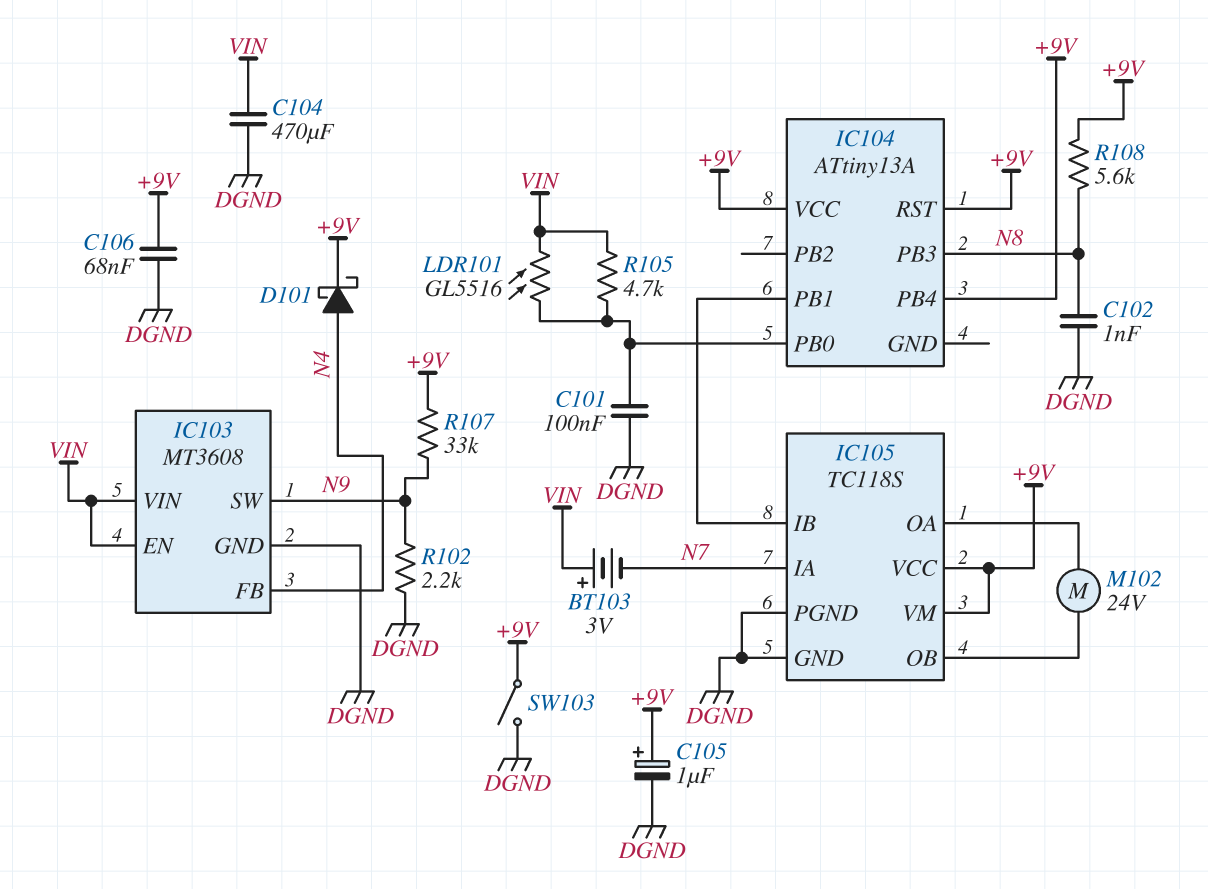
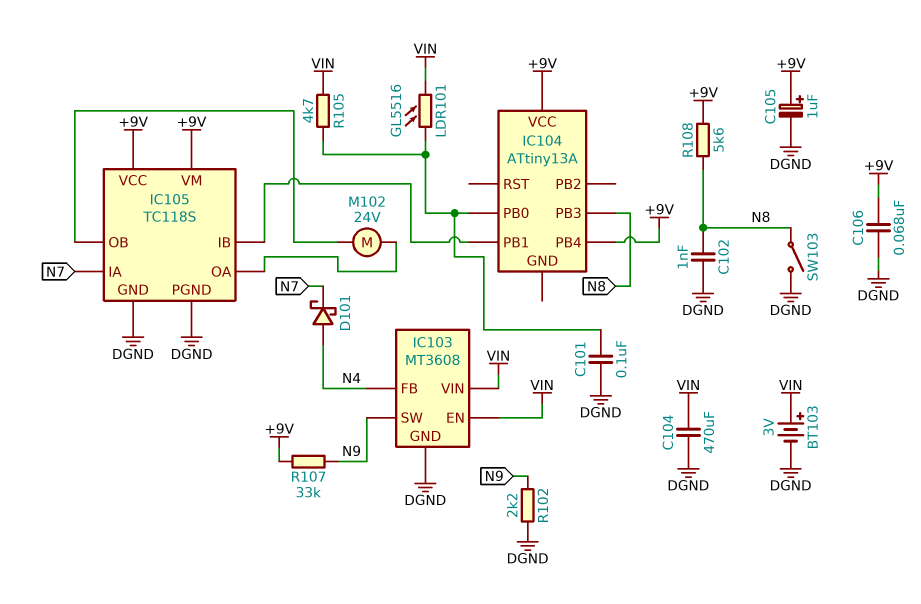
BT103: 3V (plus VIN, minus N7) -> 3V (plus VIN, minus DGND)
D101: schottky (A N4, K +9V) -> schottky (A N4, K N7)
IC104 pin RST: +9V -> none
SW103: switch (+9V, DGND) -> switch (DGND, N8)

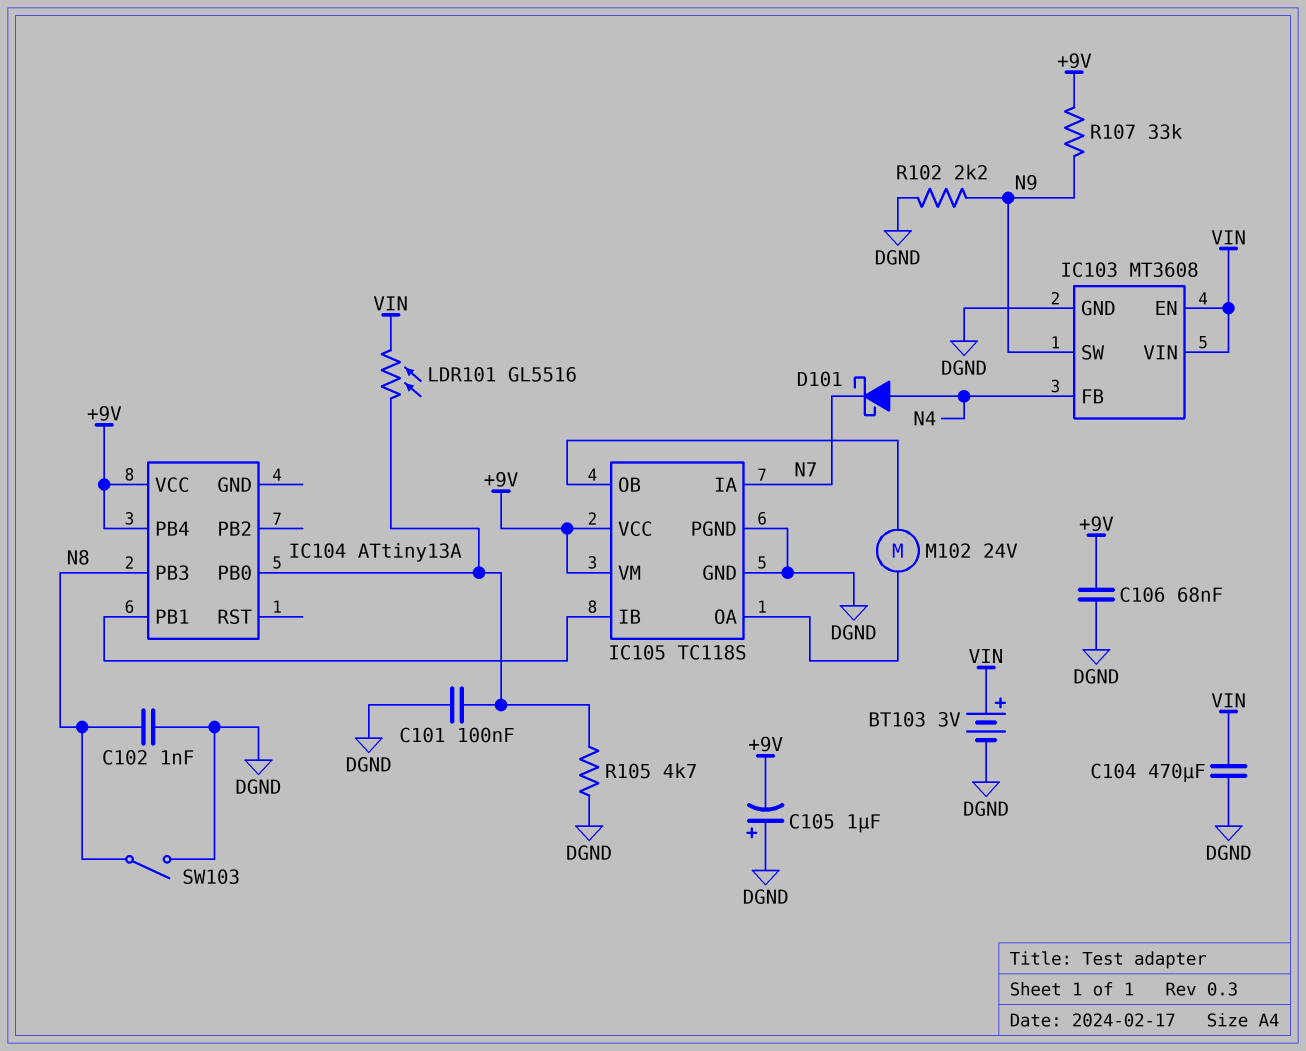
C105: 1uF (plus +9V, minus DGND) -> 1uF (plus DGND, minus +9V)
R105: 4.7k (IC104/PB0, VIN) -> 4.7k (DGND, IC104/PB0)
R108: 5.6k (+9V, N8) -> none

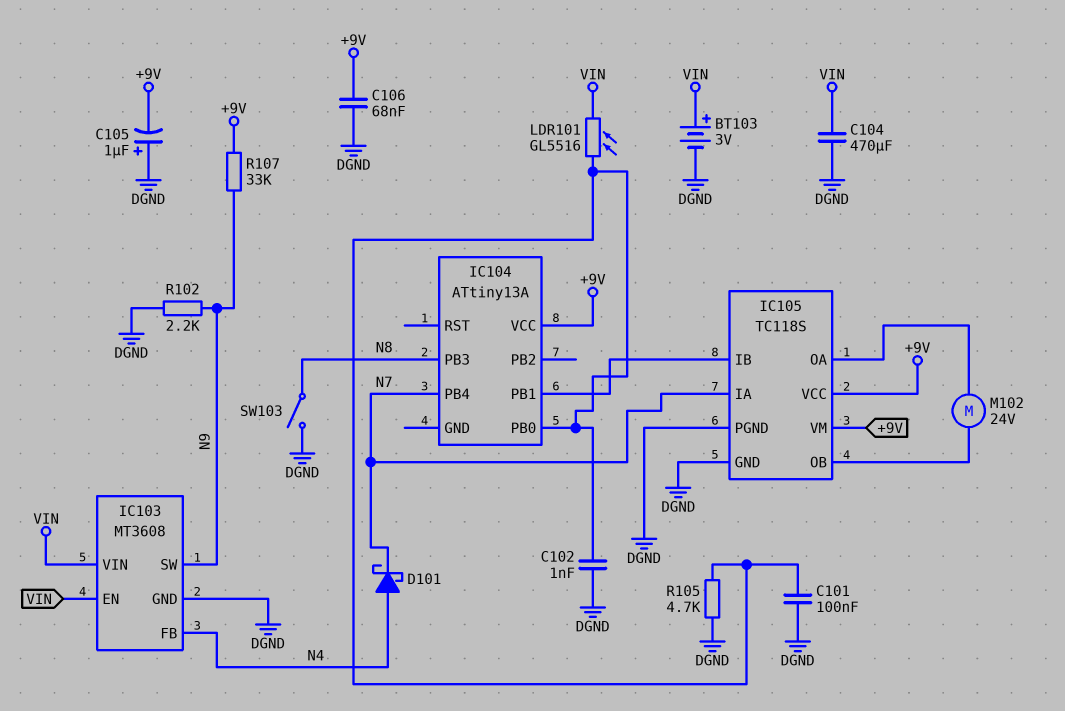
C102: 1nF (DGND, N8) -> 1nF (DGND, IC104/PB0)
IC104 pin PB4: +9V -> N7

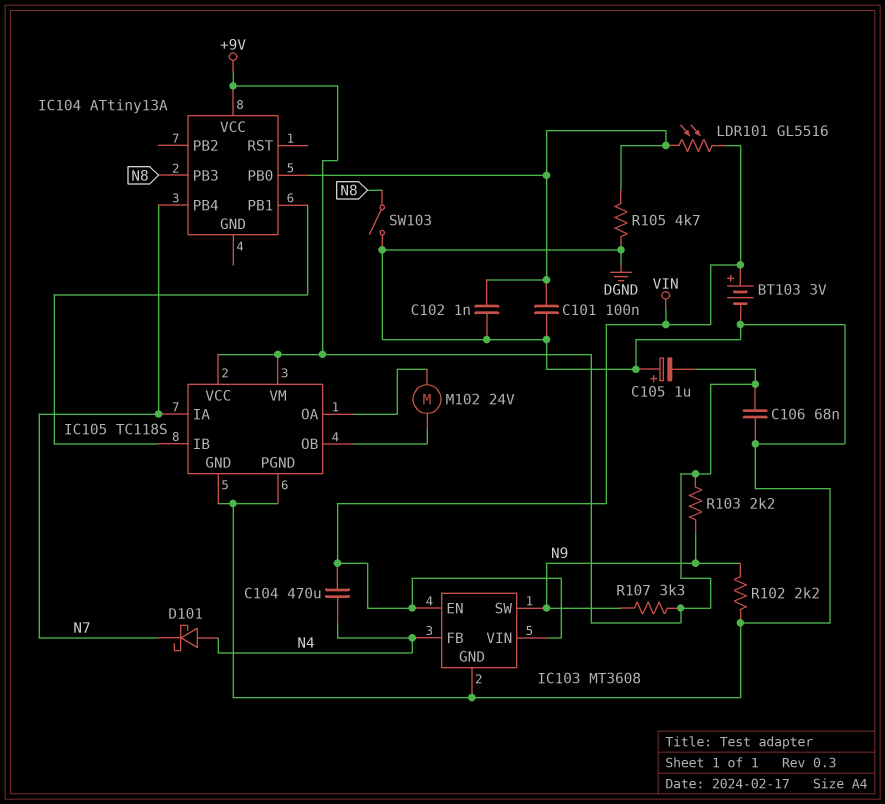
C104: 470uF (DGND, VIN) -> 470uF (N4, VIN)
R103: none -> 2.2k (+9V, N9)
R107: 33k (+9V, N9) -> 3.3k (+9V, N9)

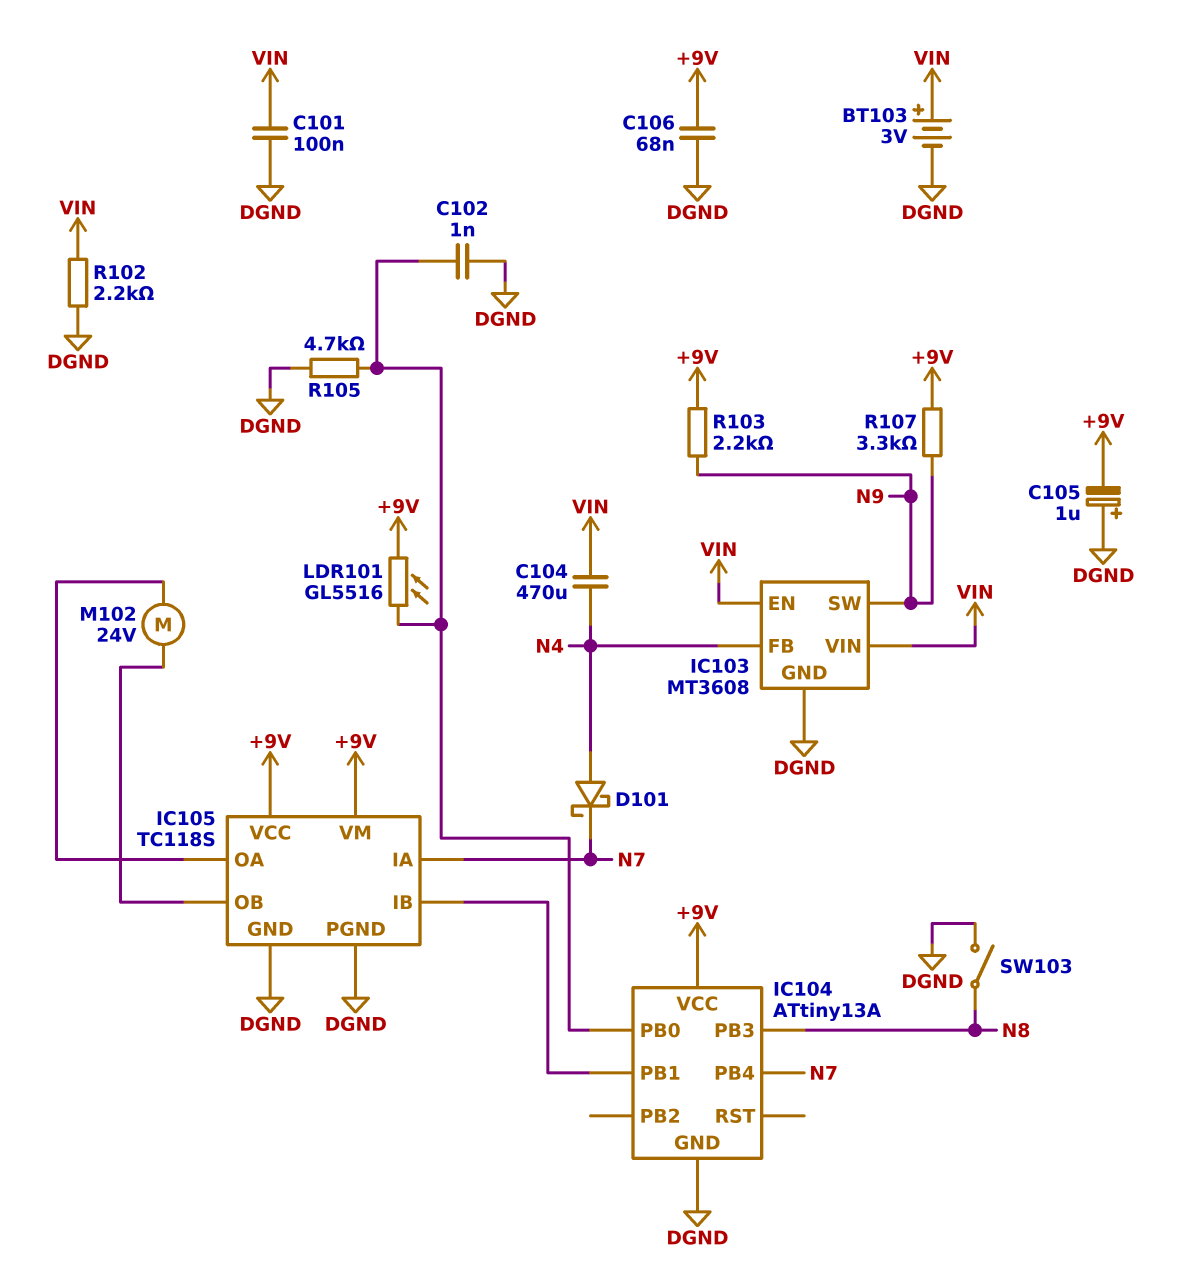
C101: 100nF (DGND, IC104/PB0) -> 100nF (DGND, VIN)
IC104 pin GND: none -> DGND
LDR101: GL5516 (IC104/PB0, VIN) -> GL5516 (+9V, IC104/PB0)
R102: 2.2k (DGND, N9) -> 2.2k (DGND, VIN)

